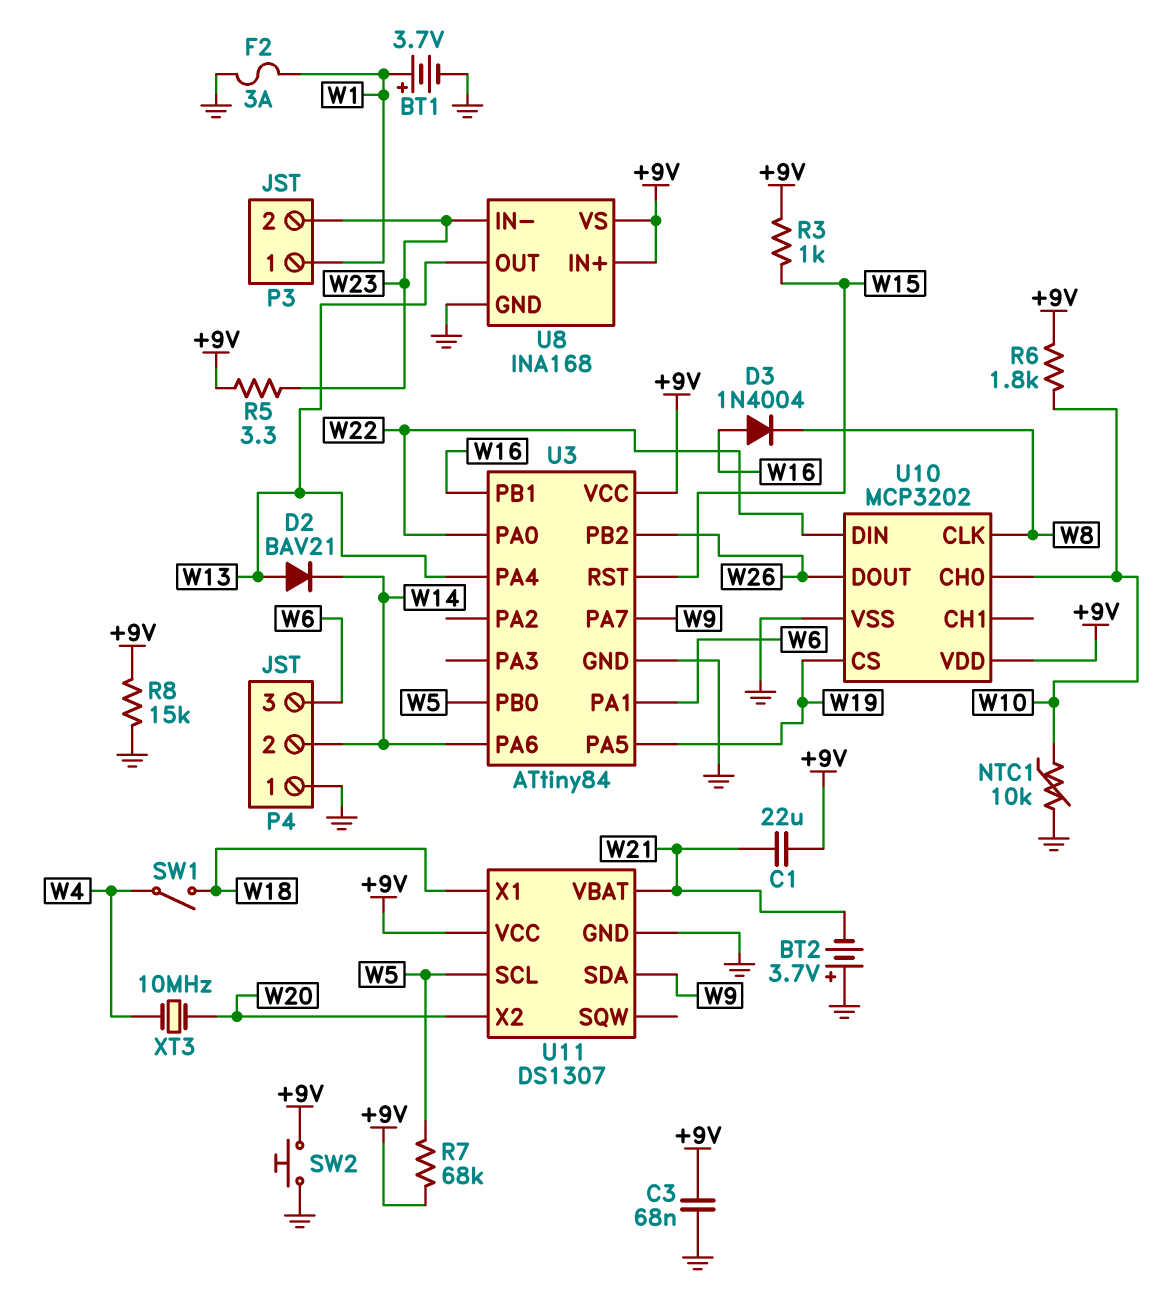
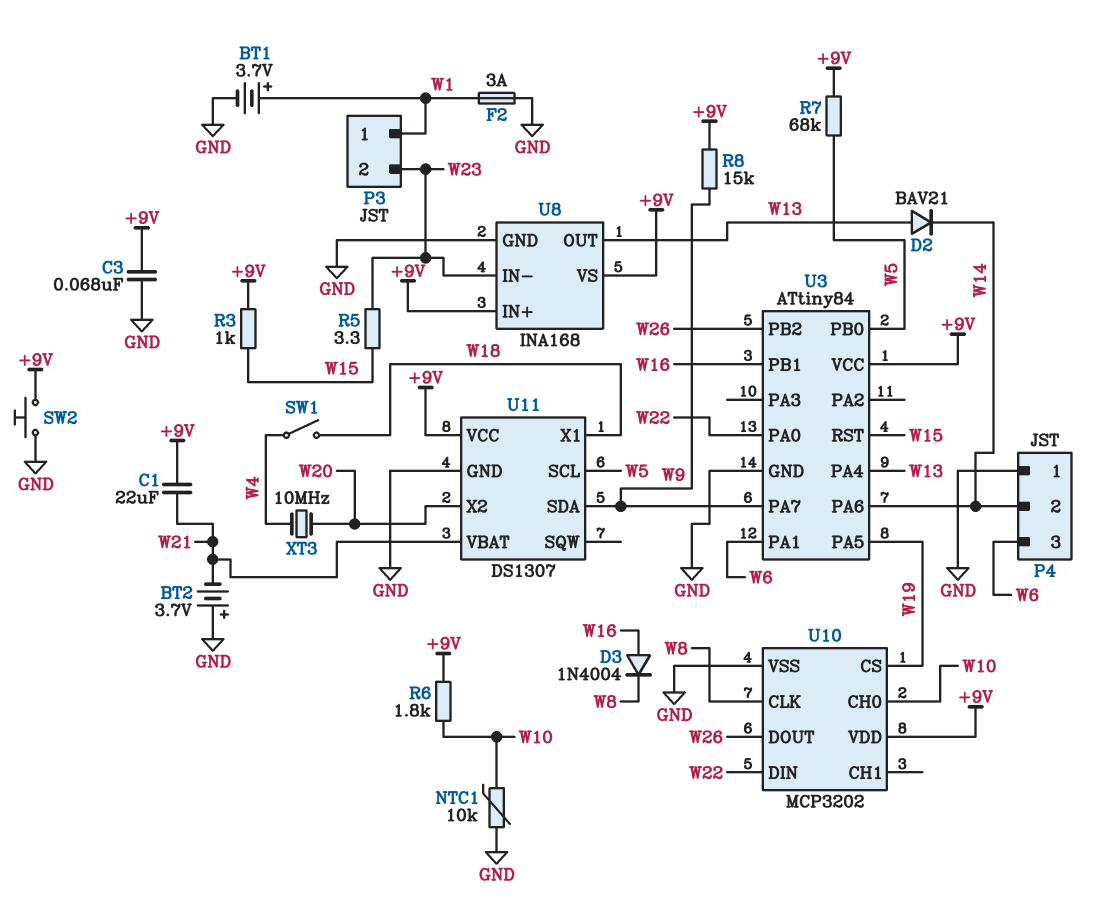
R5: 3.3 (+9V, W23) -> 3.3 (W15, W23)
R8: 15k (+9V, GND) -> 15k (+9V, W9)

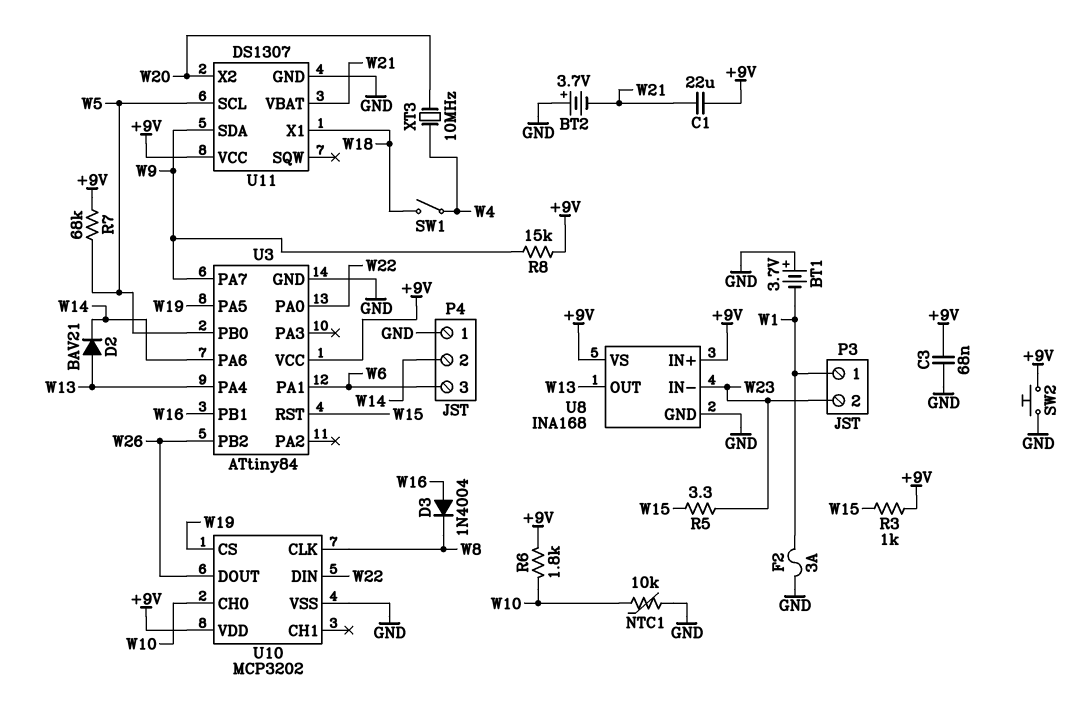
BT1: 3.7V (plus W1, minus GND) -> 3.7V (plus GND, minus W1)

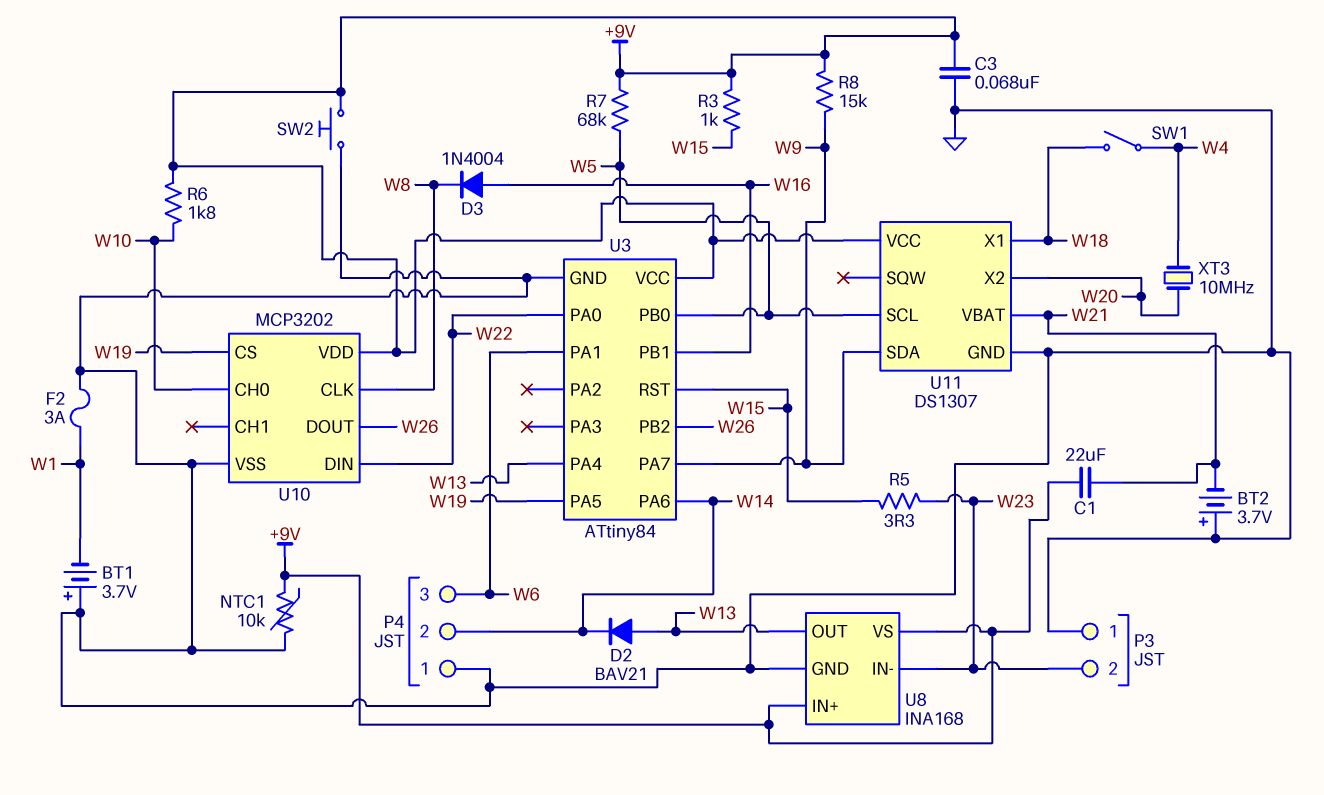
NTC1: 10k (GND, W10) -> 10k (+9V, GND)
P3 pin 1: W1 -> GND

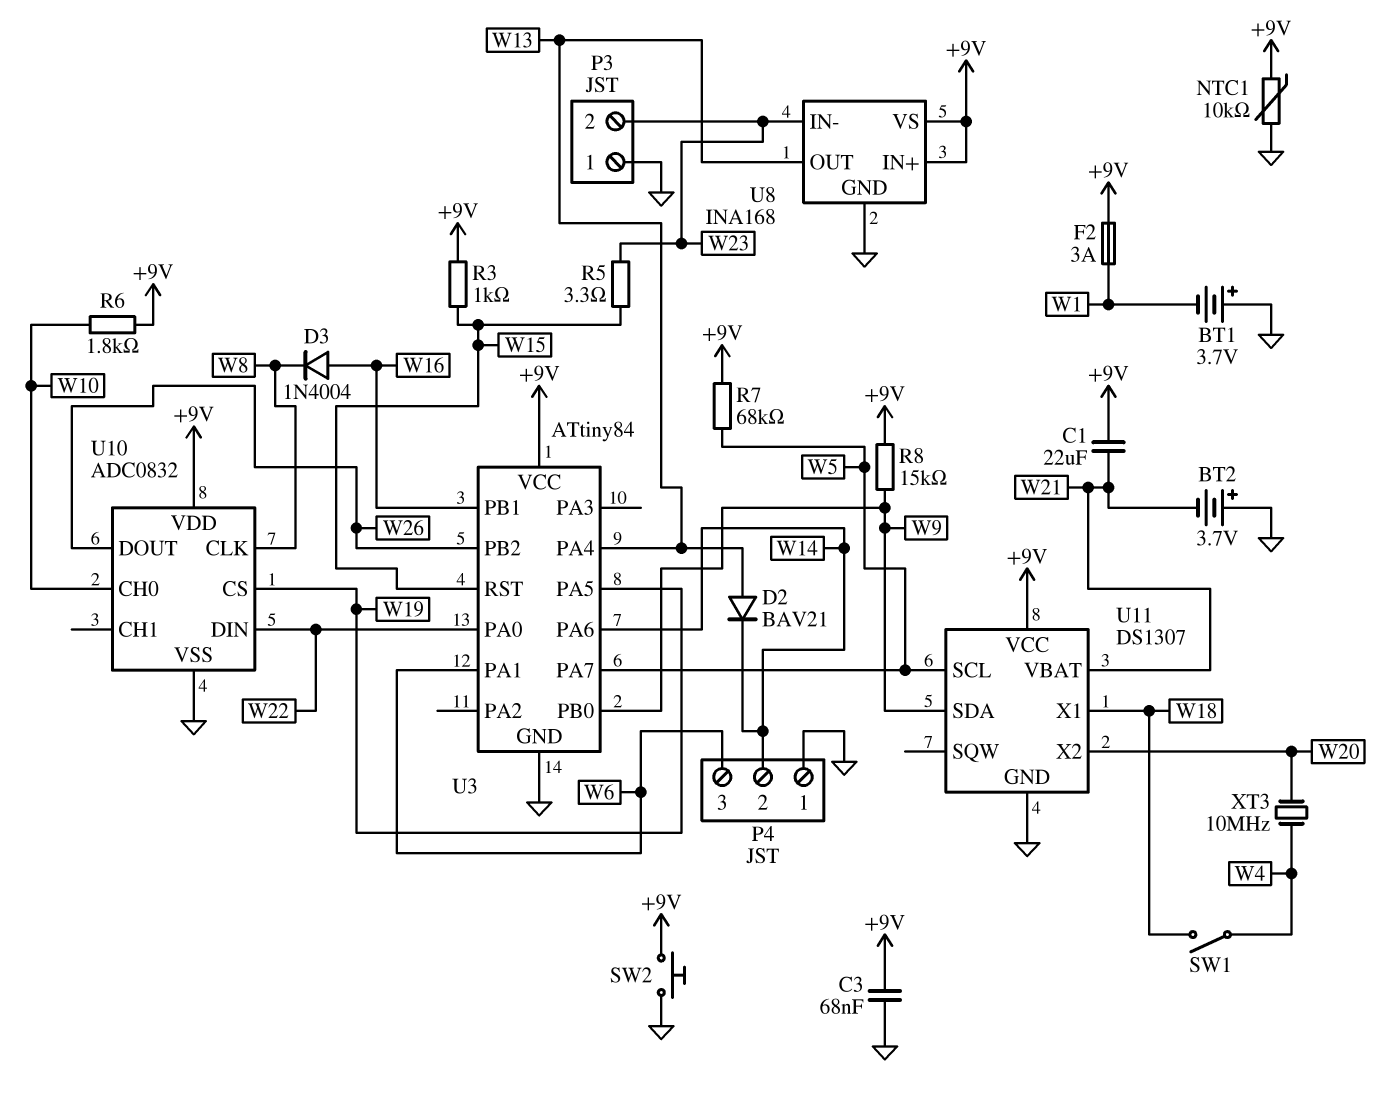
F2: 3A (GND, W1) -> 3A (+9V, W1)
U3 pin PA7: W9 -> W5
U3 pin PB0: W5 -> W9
U10: MCP3202 -> ADC0832

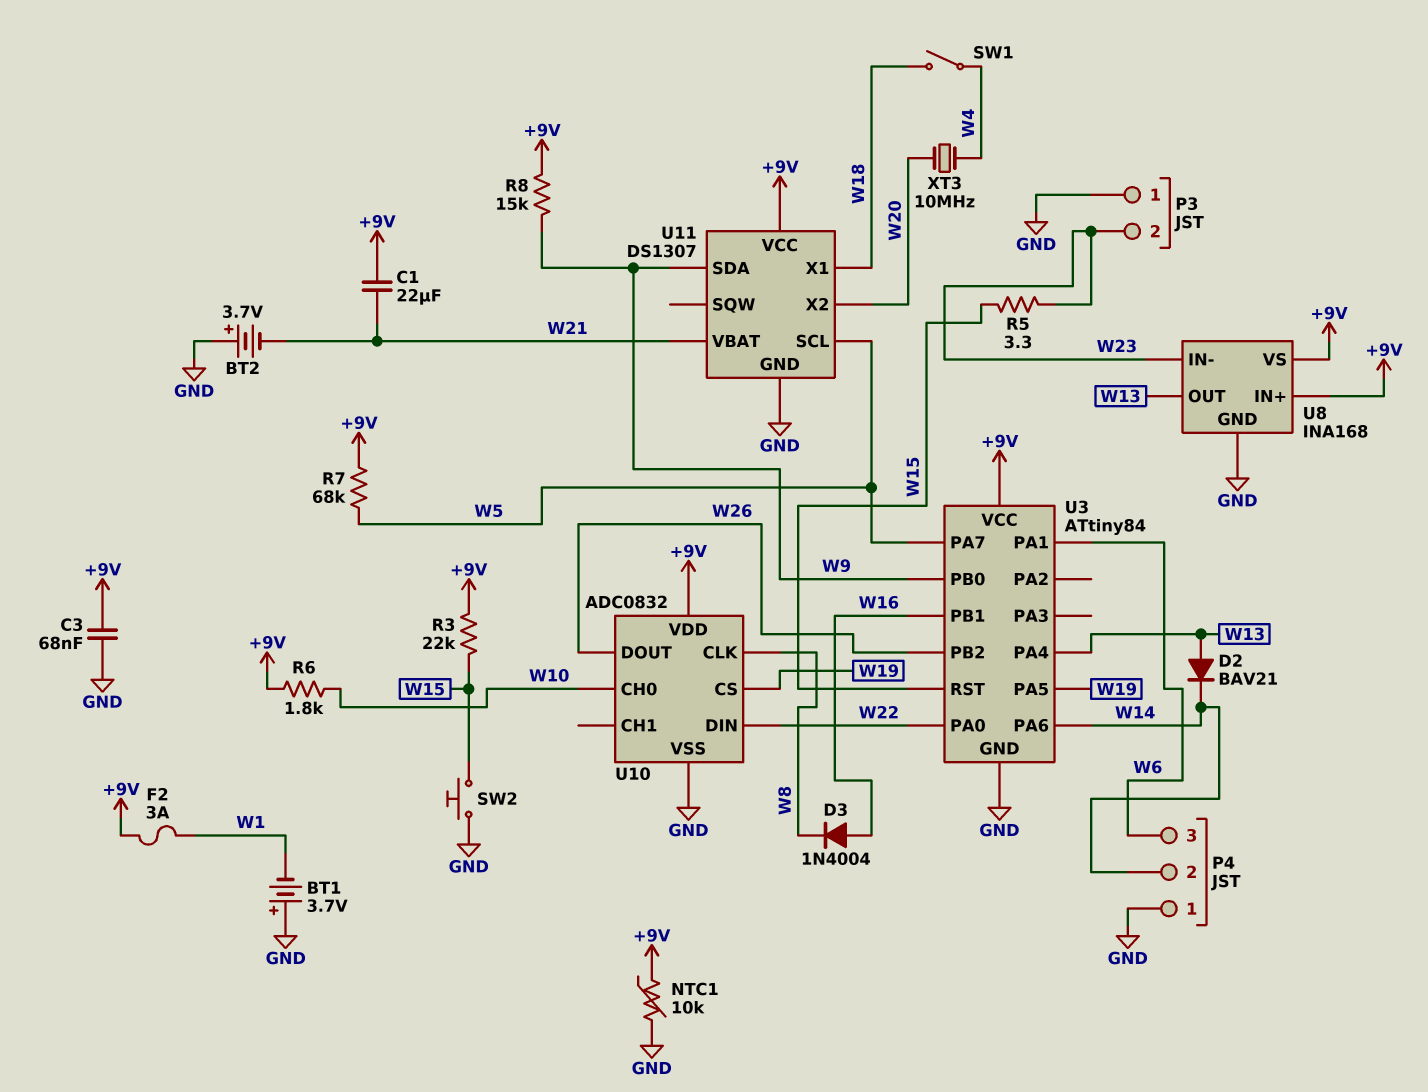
R3: 1k (+9V, W15) -> 22k (+9V, W15)
SW2: button (+9V, GND) -> button (GND, W15)

